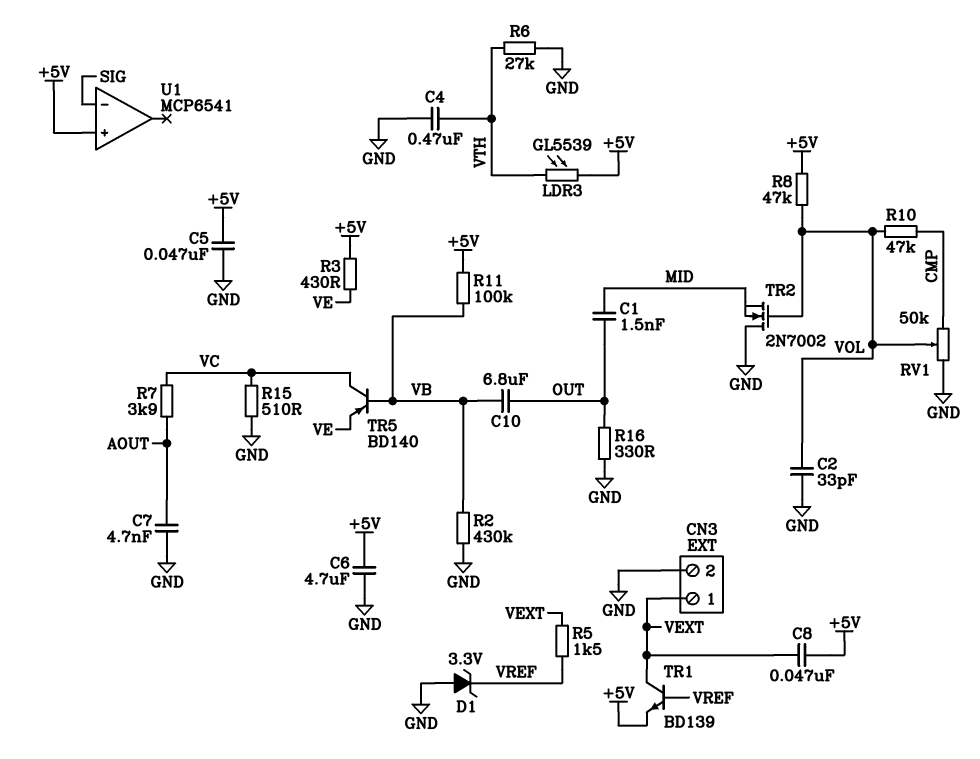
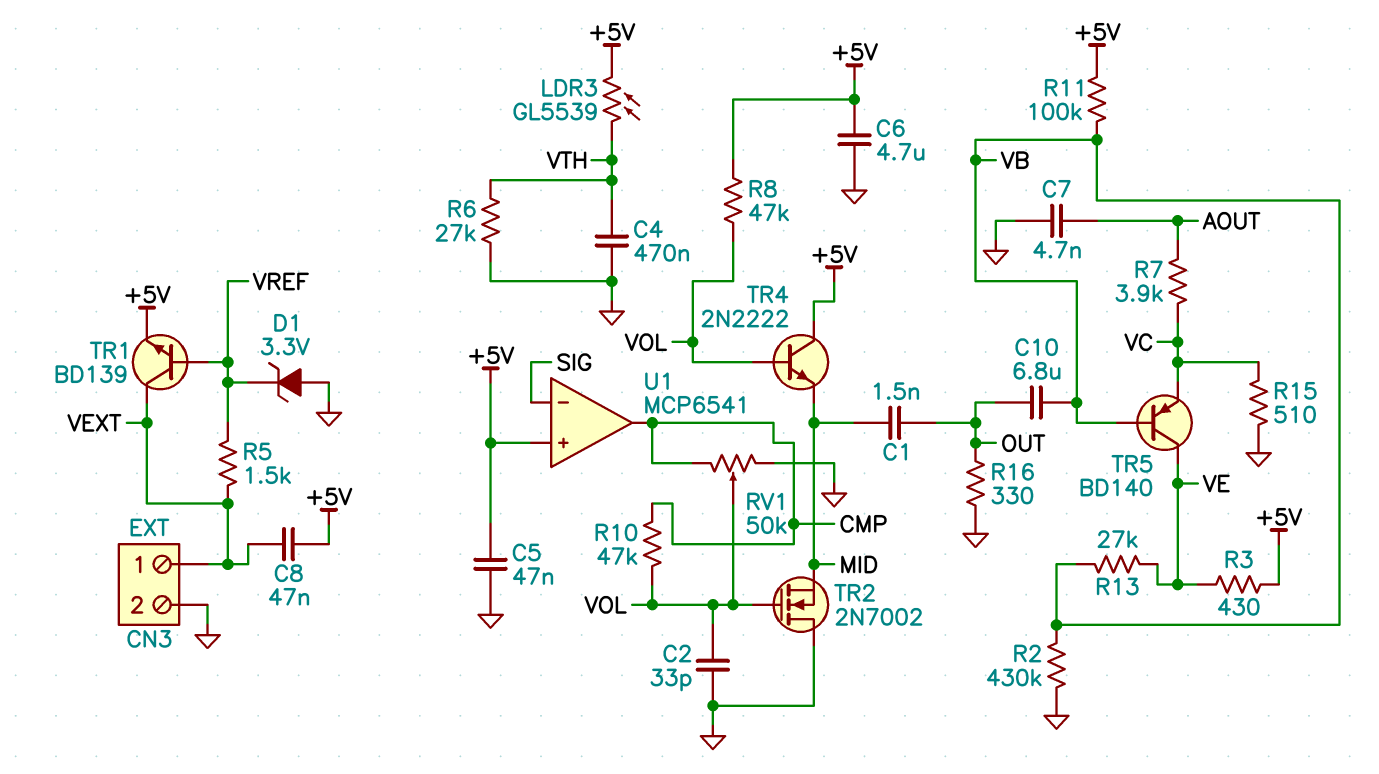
R13: none -> 27k (VB, VE)
TR4: none -> NPN 2N2222 (B VOL, C +5V, E MID)
TR5: PNP BD140 (B VB, C VC, E VE) -> PNP BD140 (B VB, C VE, E VC)
U1 pin out: none -> CMP

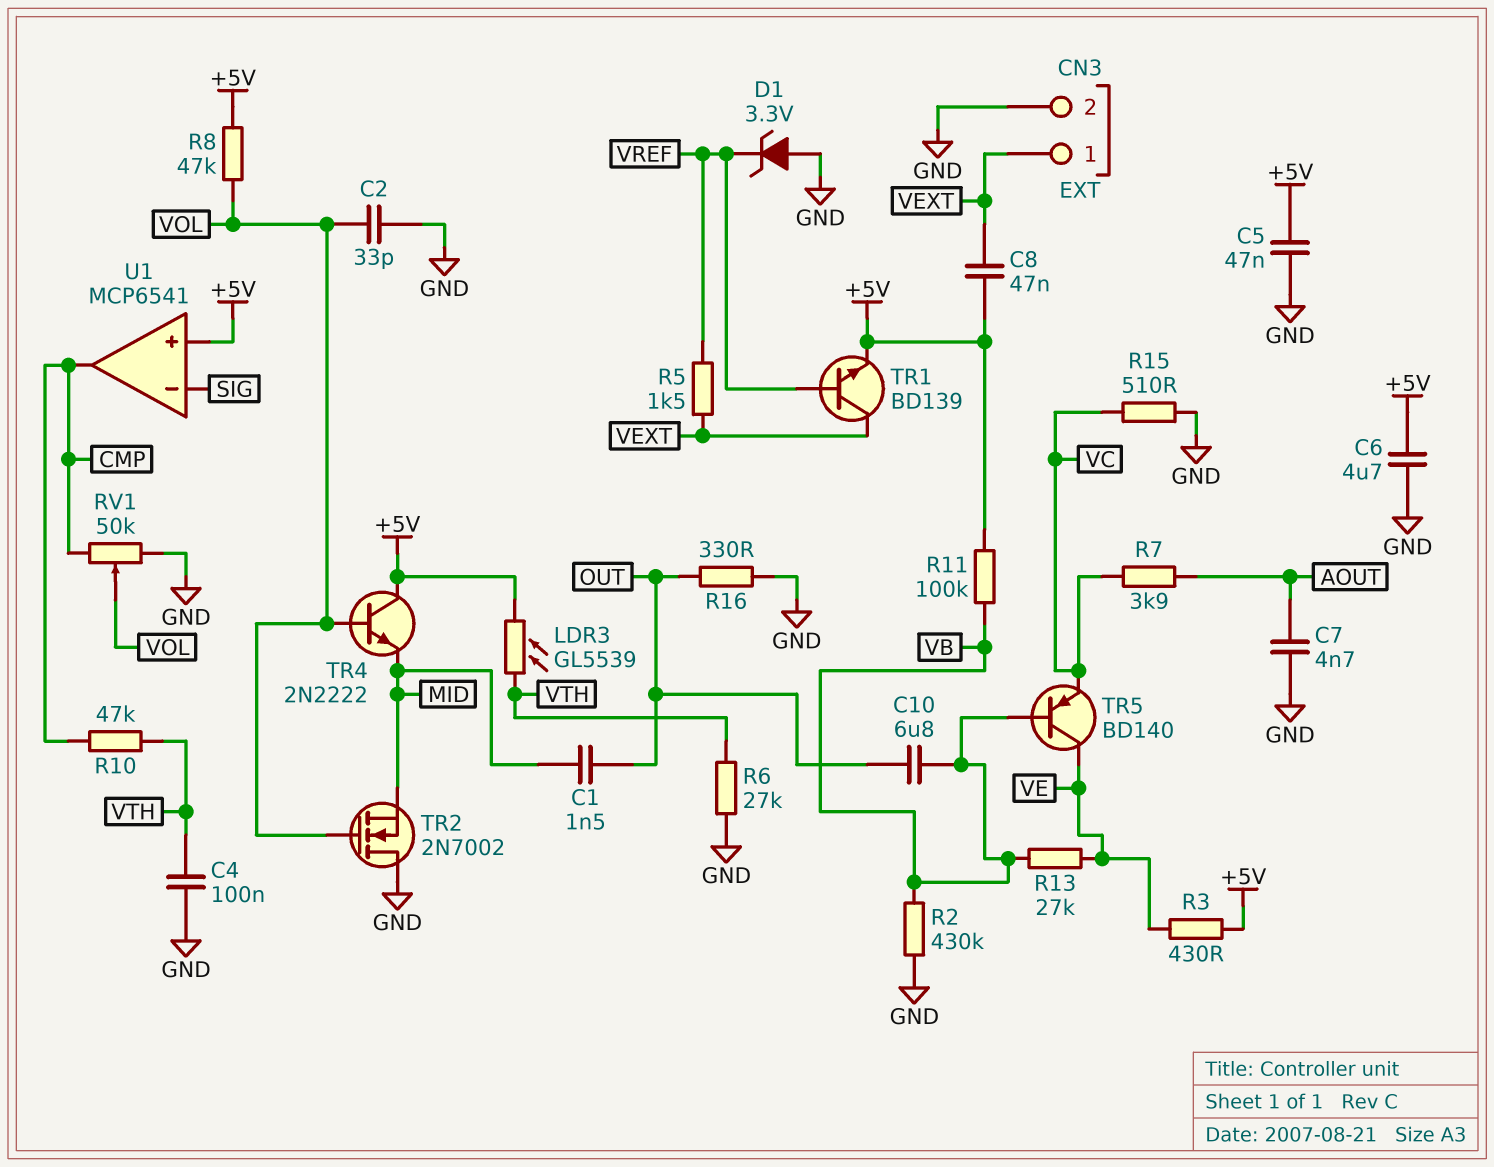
C4: 470nF (GND, VTH) -> 100nF (GND, VTH)
R10: 47k (CMP, VOL) -> 47k (CMP, VTH)

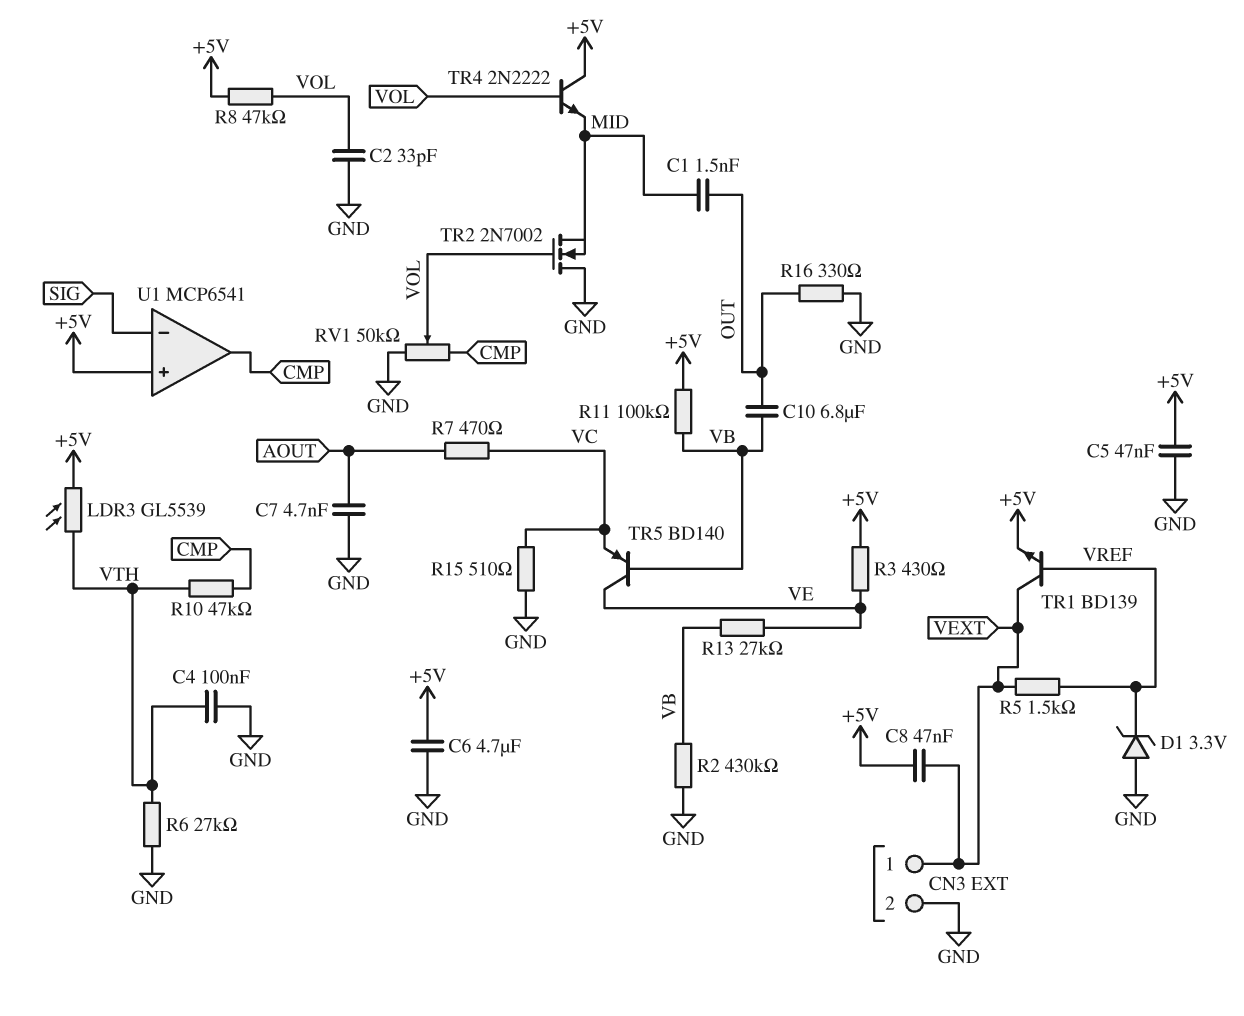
R7: 3.9k (AOUT, VC) -> 470 (AOUT, VC)

